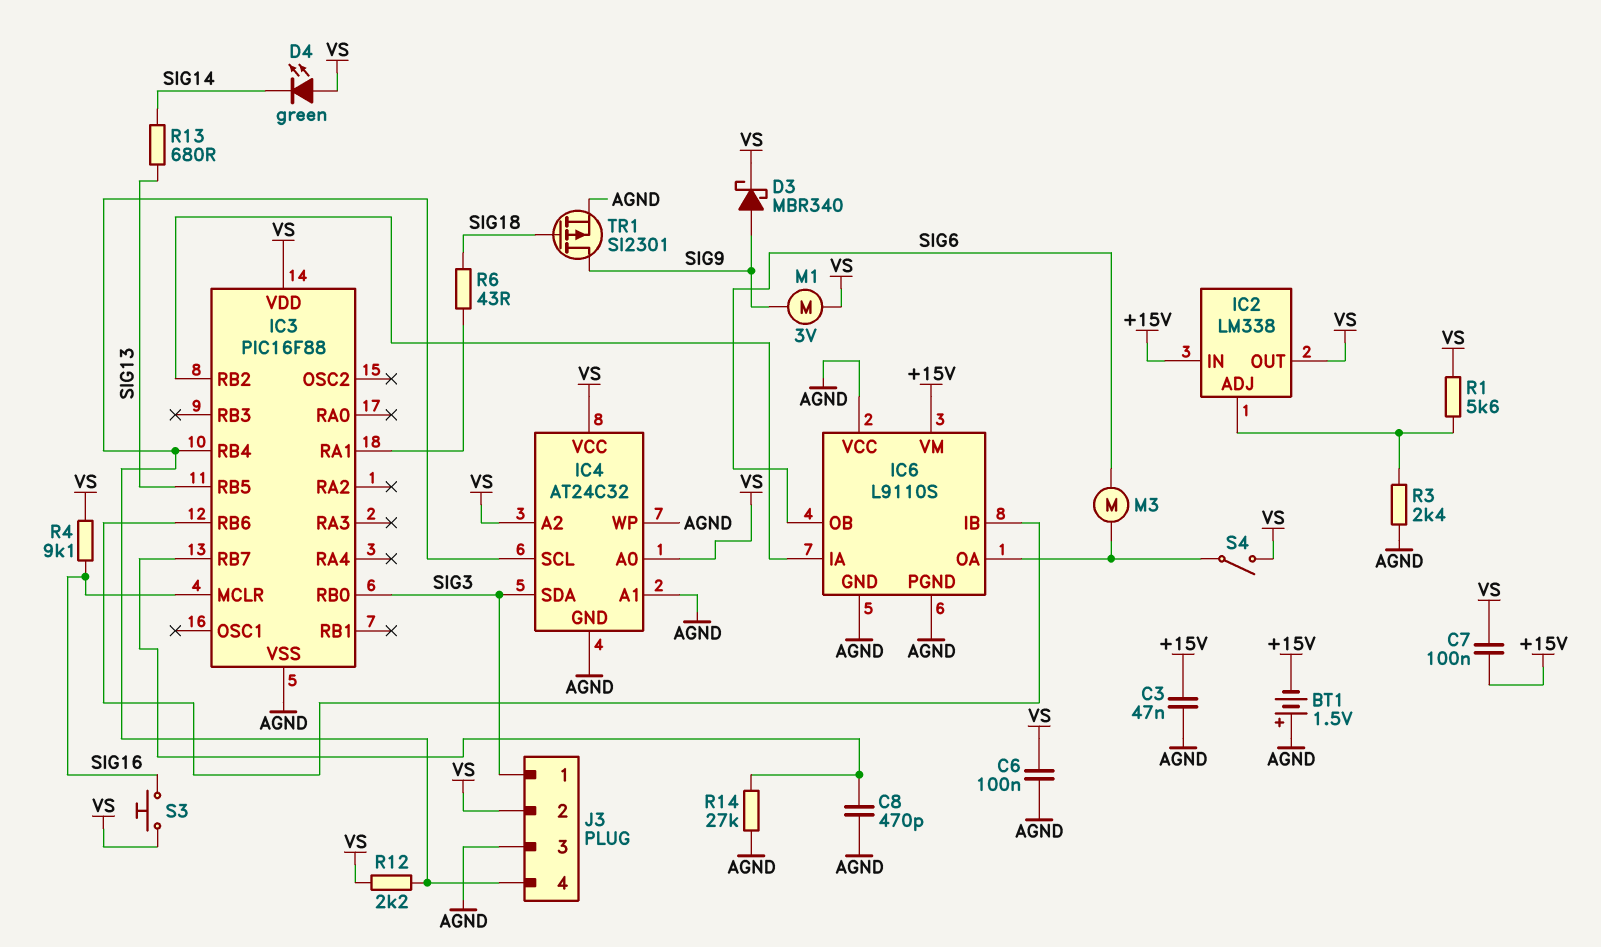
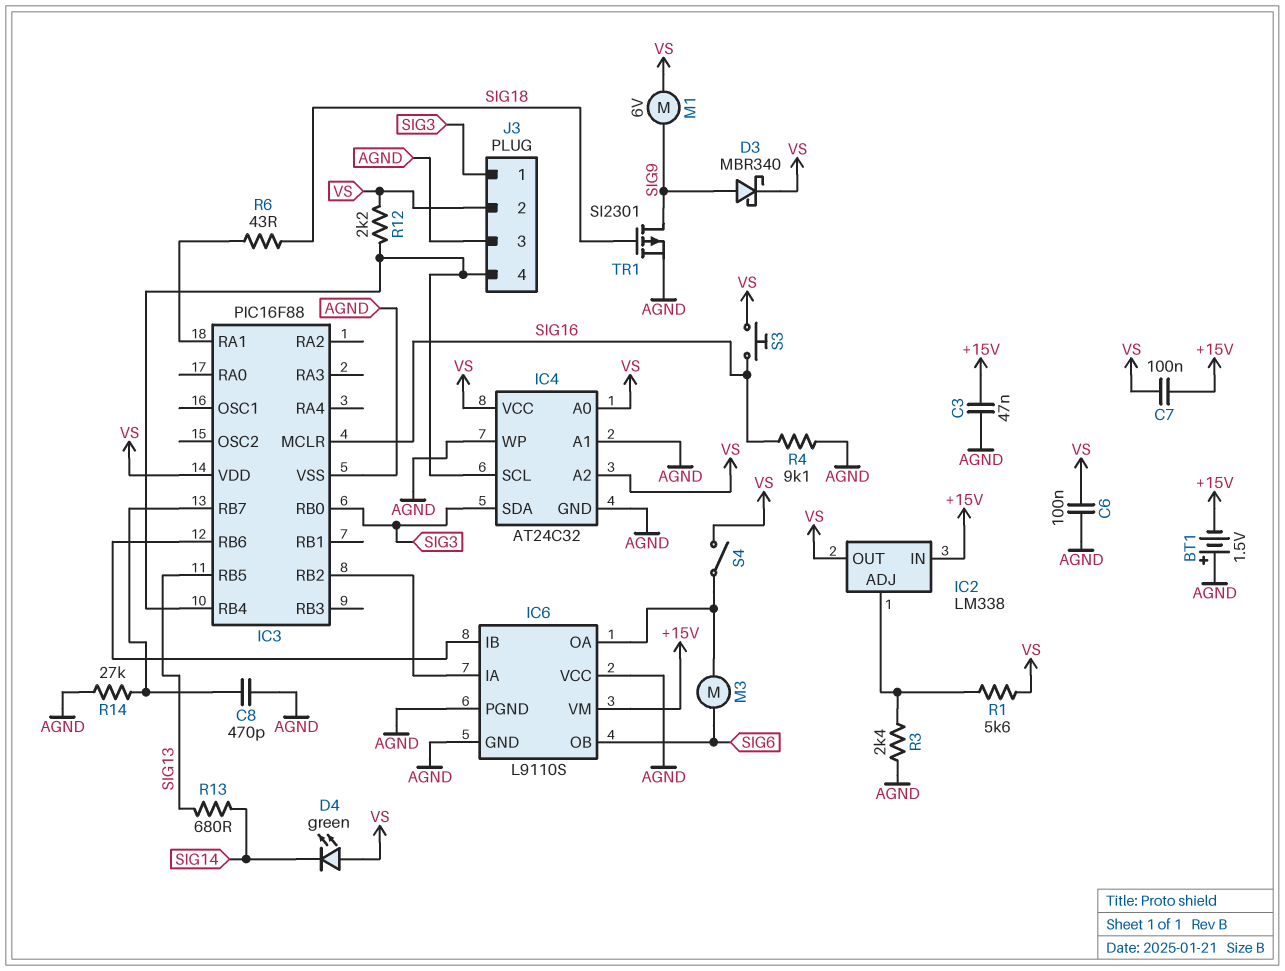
M1: motor 3V (SIG9, VS) -> motor 6V (SIG9, VS)
R4: 9.1k (SIG16, VS) -> 9.1k (AGND, SIG16)

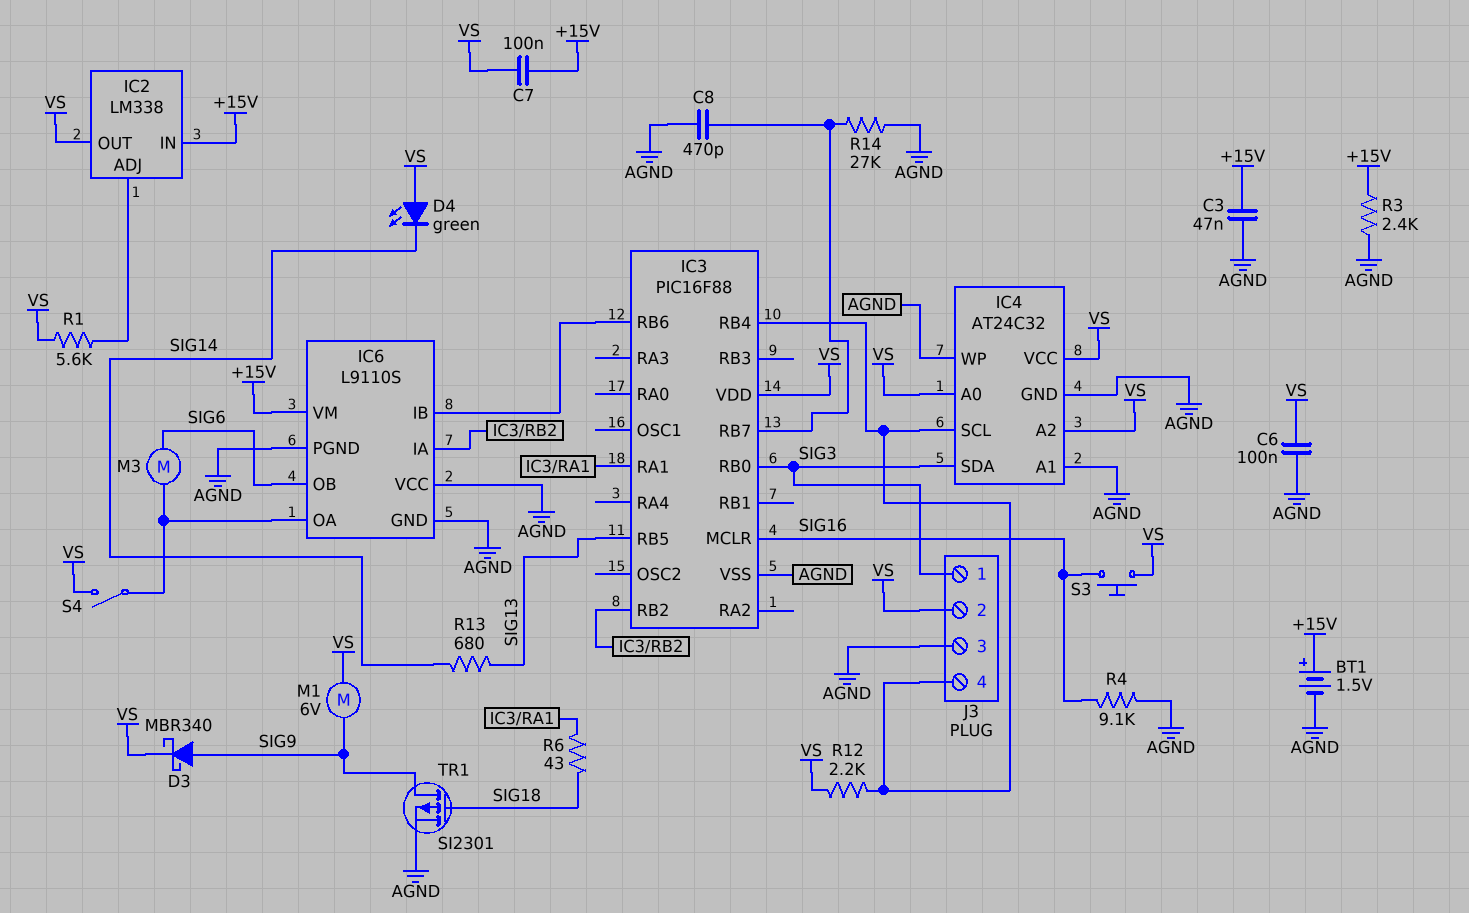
BT1: 1.5V (plus AGND, minus +15V) -> 1.5V (plus +15V, minus AGND)
R3: 2.4k (AGND, IC2/ADJ) -> 2.4k (+15V, AGND)

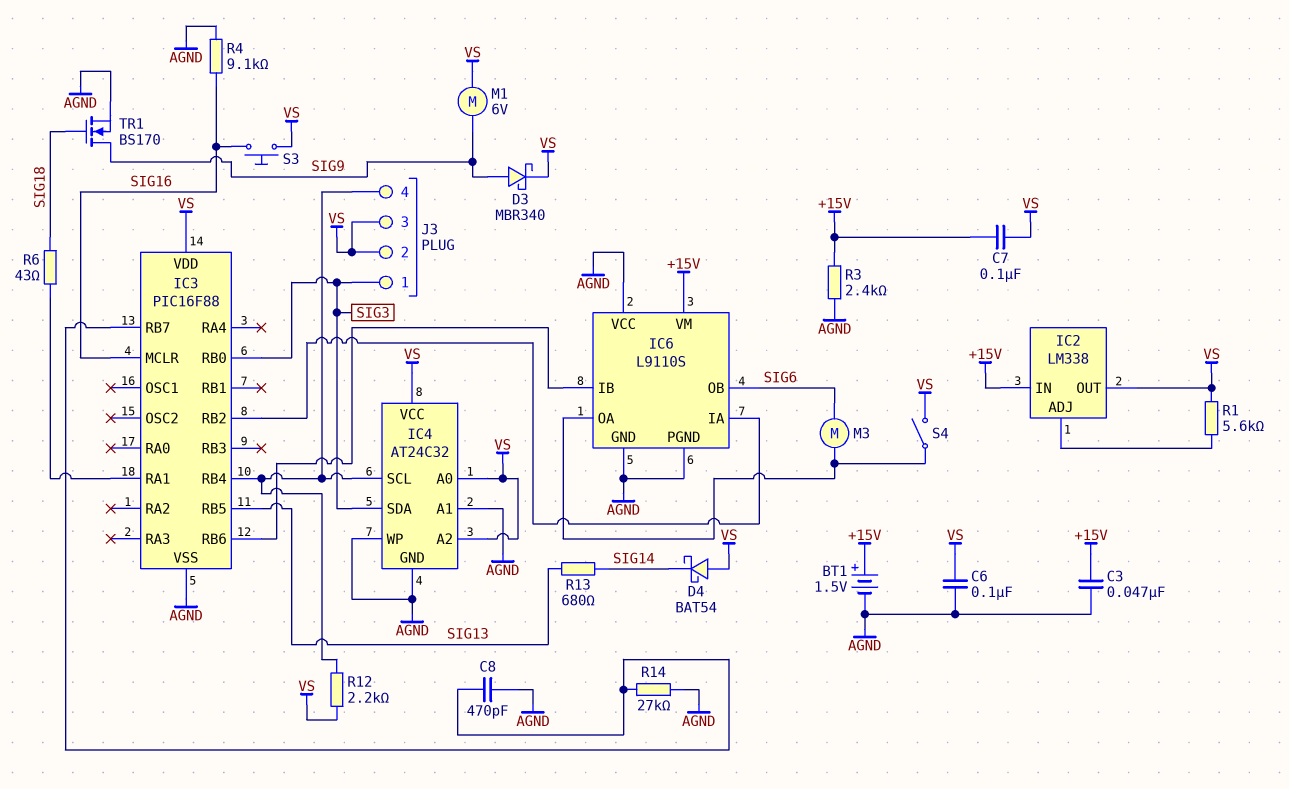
D4: LED green (A VS, K SIG14) -> schottky BAT54 (A VS, K SIG14)
J3 pin 3: AGND -> VS
TR1: PMOS SI2301 (G SIG18, D SIG9, S AGND) -> NMOS BS170 (G SIG18, D SIG9, S AGND)

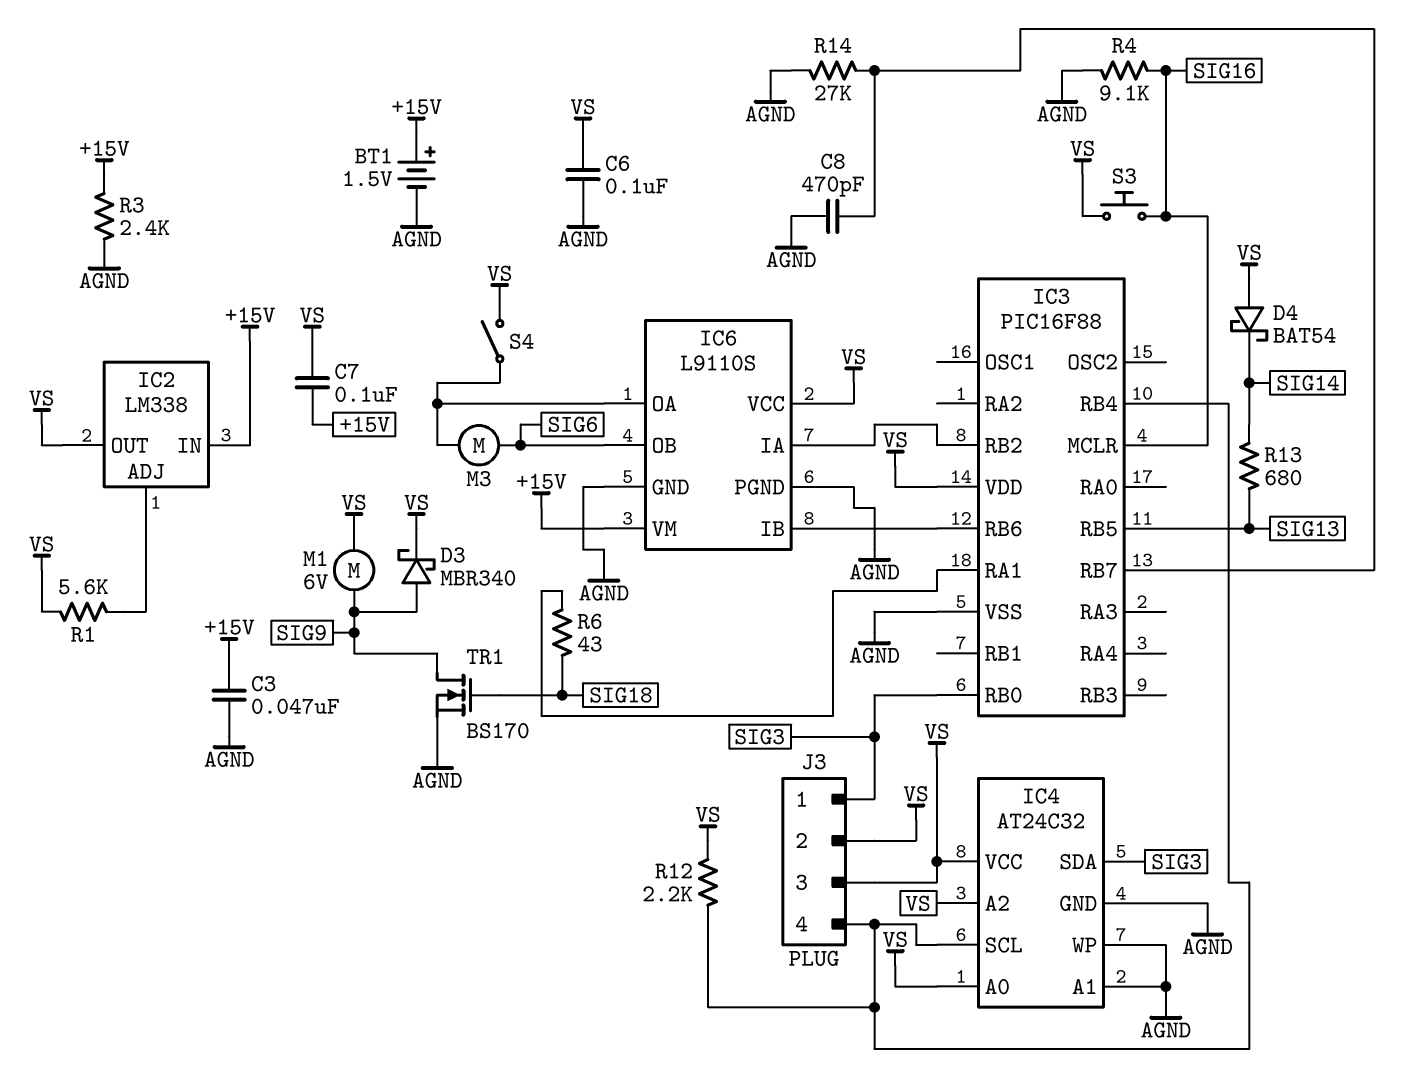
IC6 pin VCC: AGND -> VS

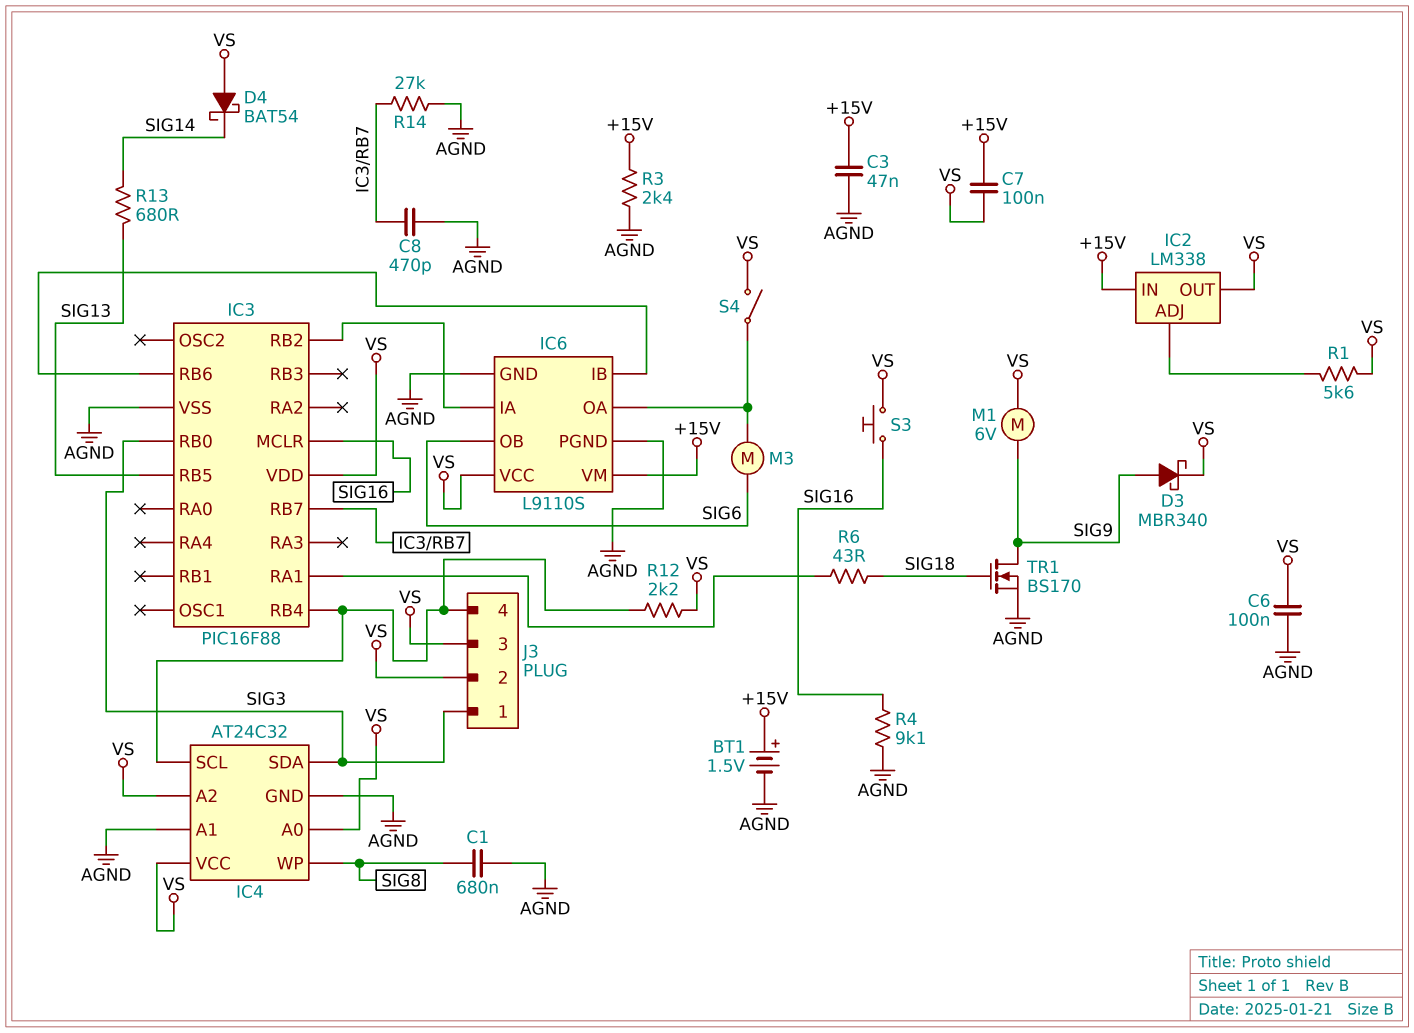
C1: none -> 680nF (AGND, SIG8)
IC4 pin WP: AGND -> SIG8

